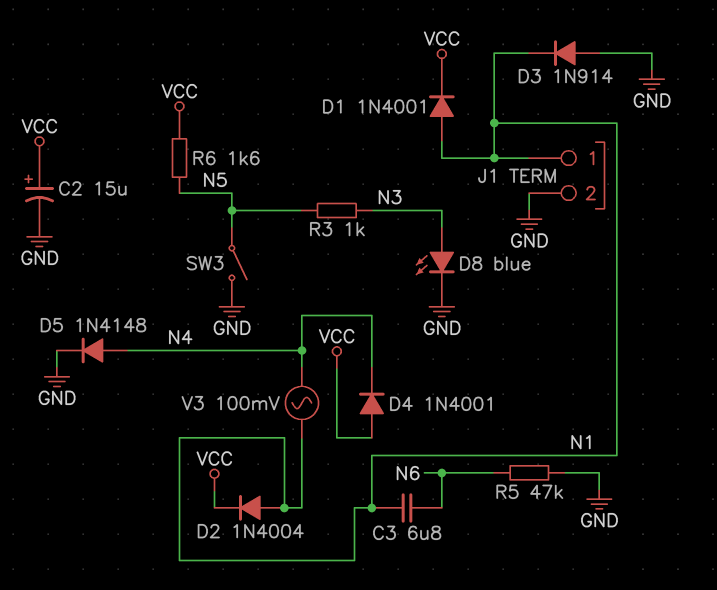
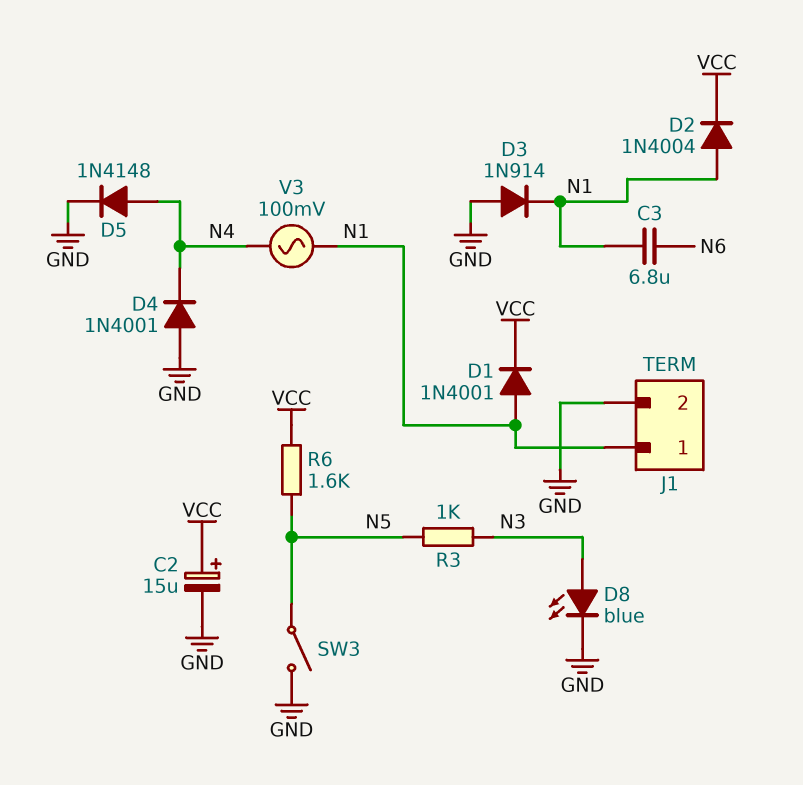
D4: diode 1N4001 (A VCC, K N4) -> diode 1N4001 (A GND, K N4)
R5: 47k (GND, N6) -> none

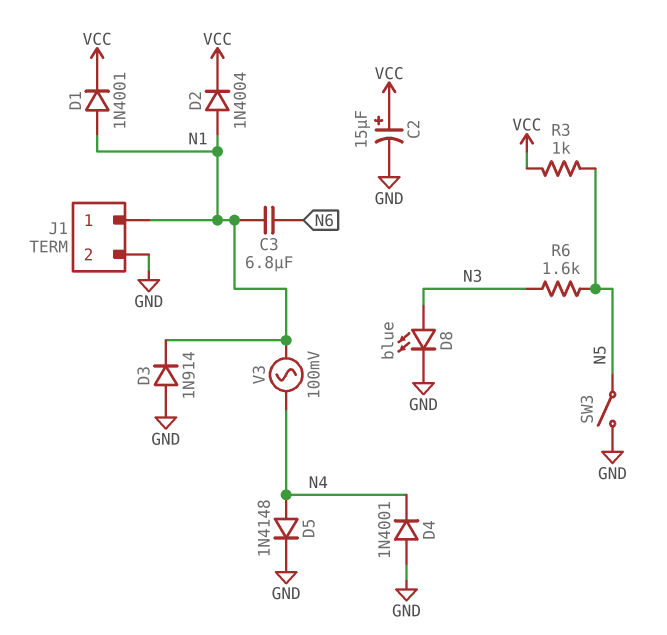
R3: 1k (N3, N5) -> 1k (N5, VCC)
R6: 1.6k (N5, VCC) -> 1.6k (N3, N5)

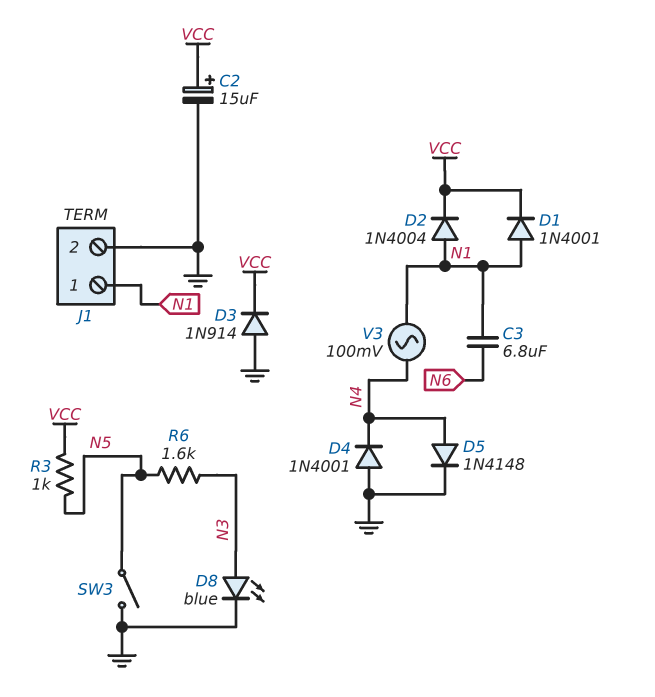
D3: diode 1N914 (A GND, K N1) -> diode 1N914 (A GND, K VCC)

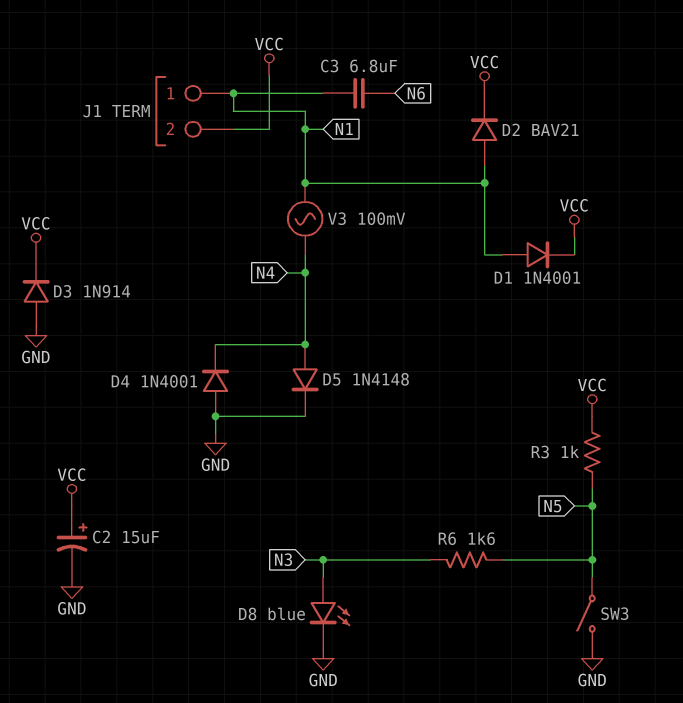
D2: diode 1N4004 (A N1, K VCC) -> diode BAV21 (A N1, K VCC)
J1 pin 2: GND -> VCC

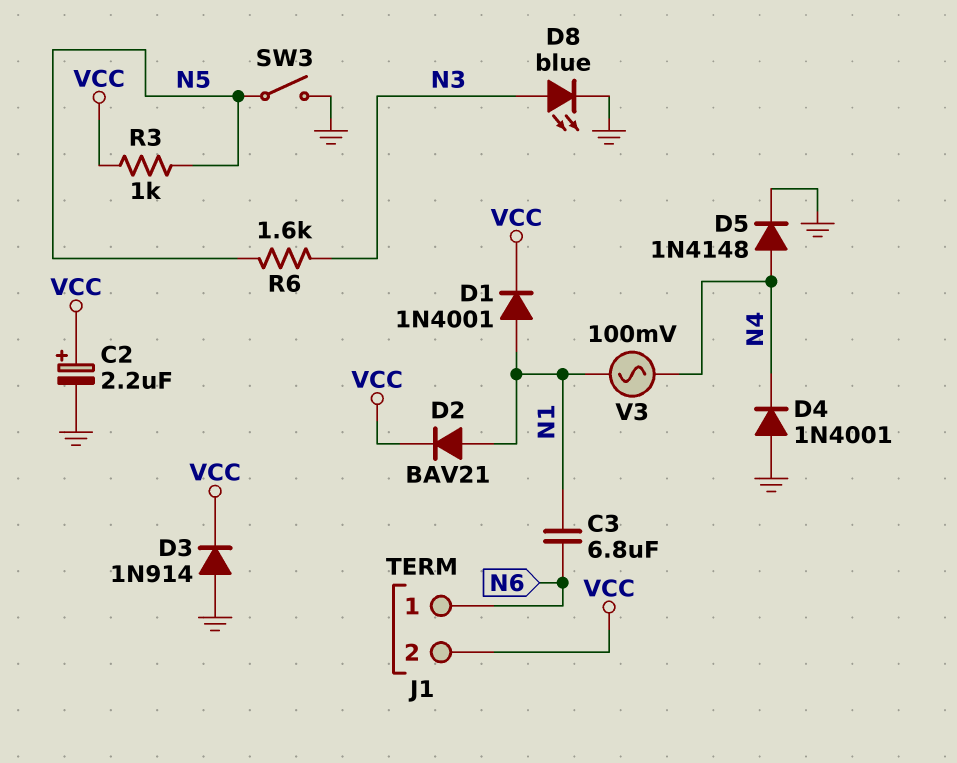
C2: 15uF (plus VCC, minus GND) -> 2.2uF (plus VCC, minus GND)
J1 pin 1: N1 -> N6

